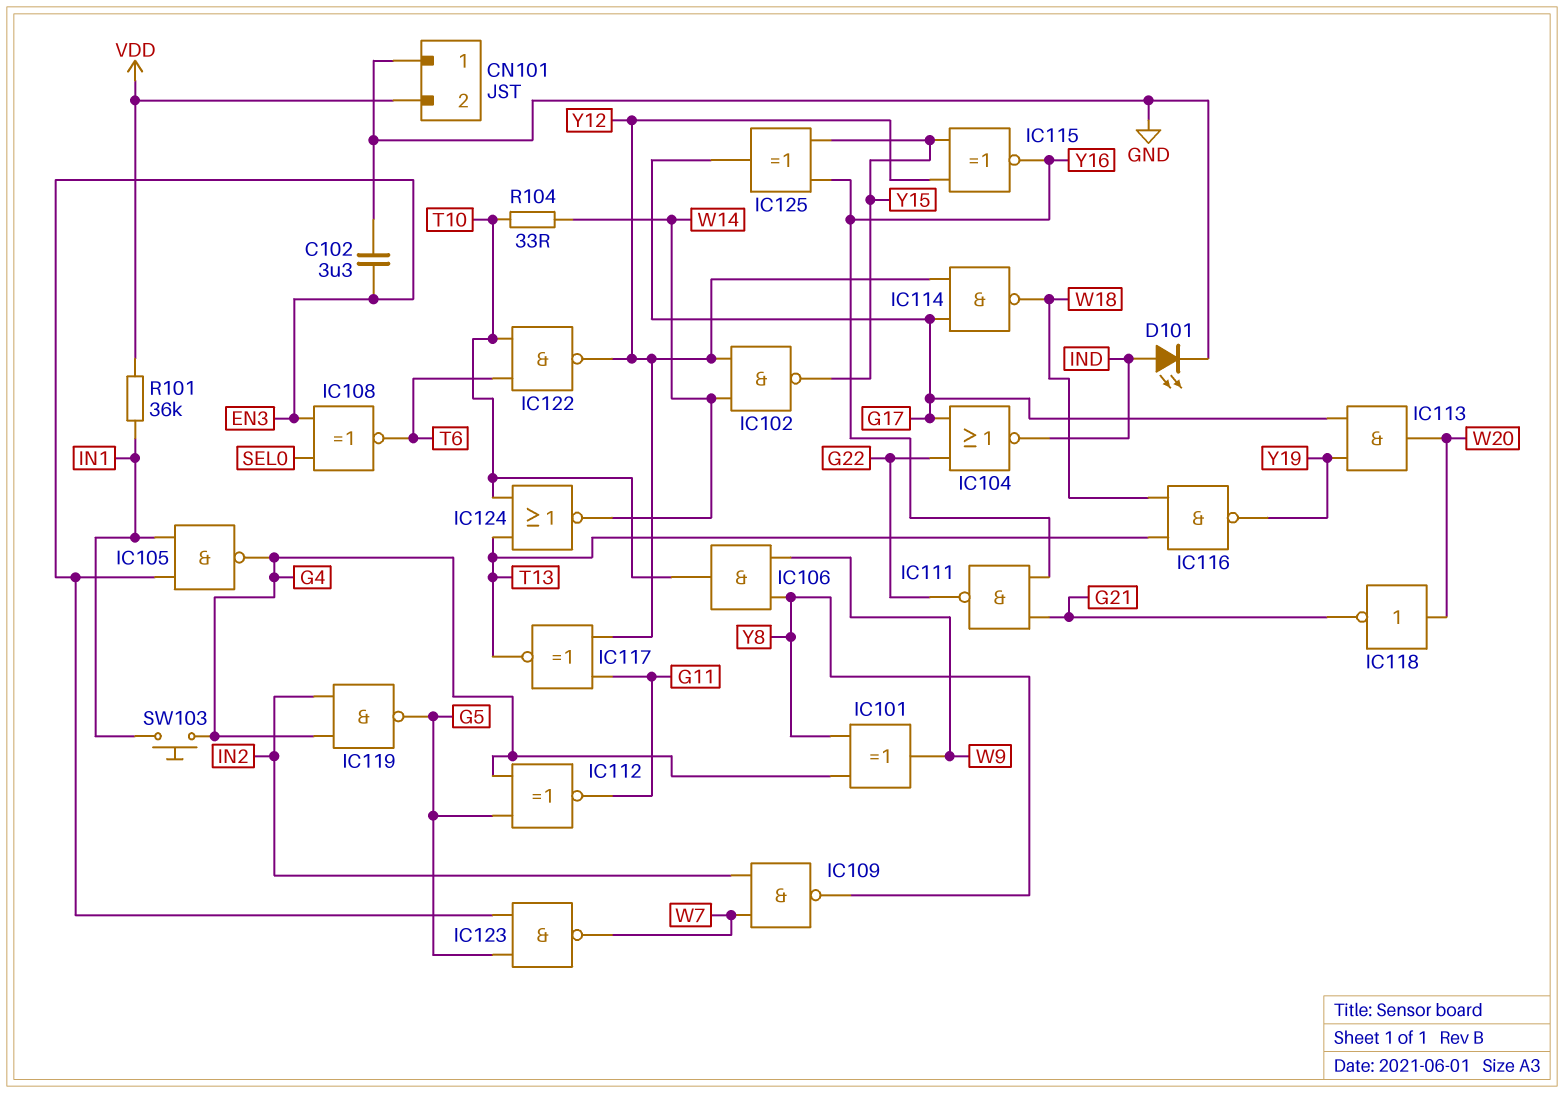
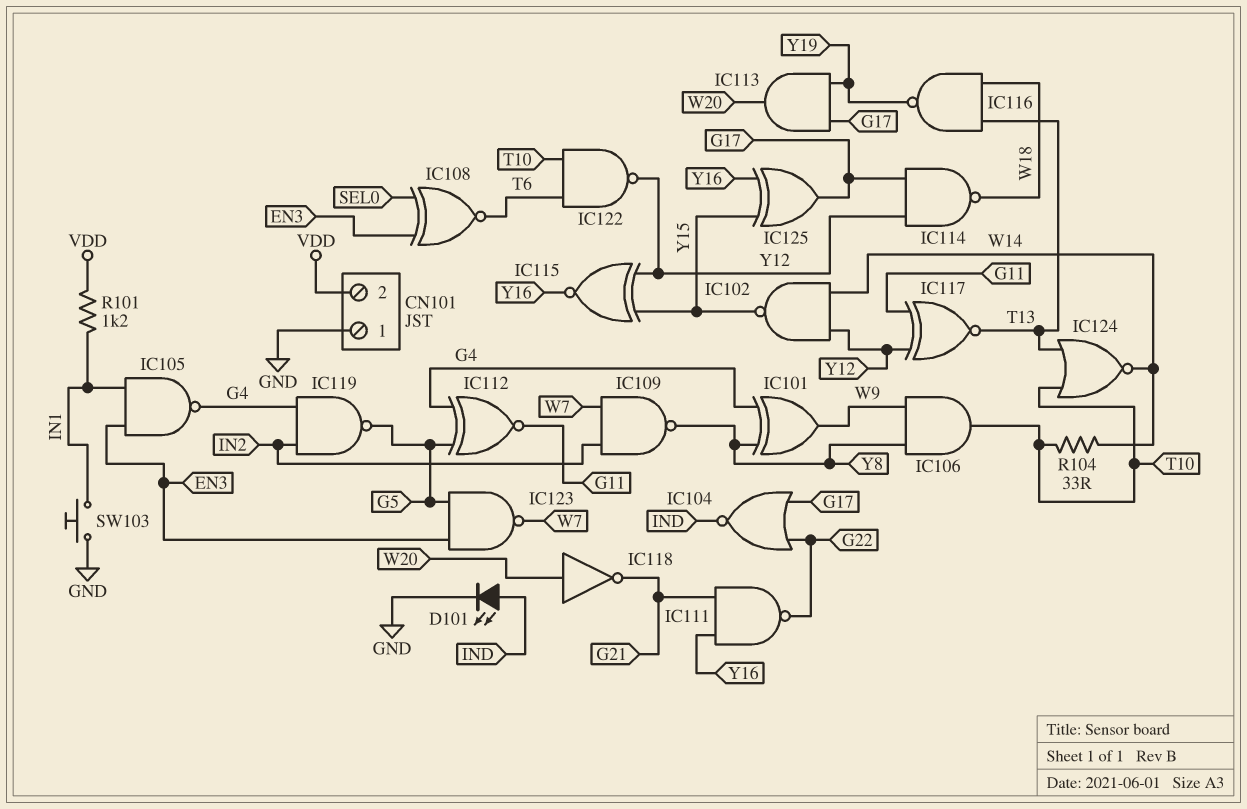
C102: 3.3uF (EN3, GND) -> none
R101: 36k (IN1, VDD) -> 1.2k (IN1, VDD)
SW103: button (G4, IN1) -> button (GND, IN1)

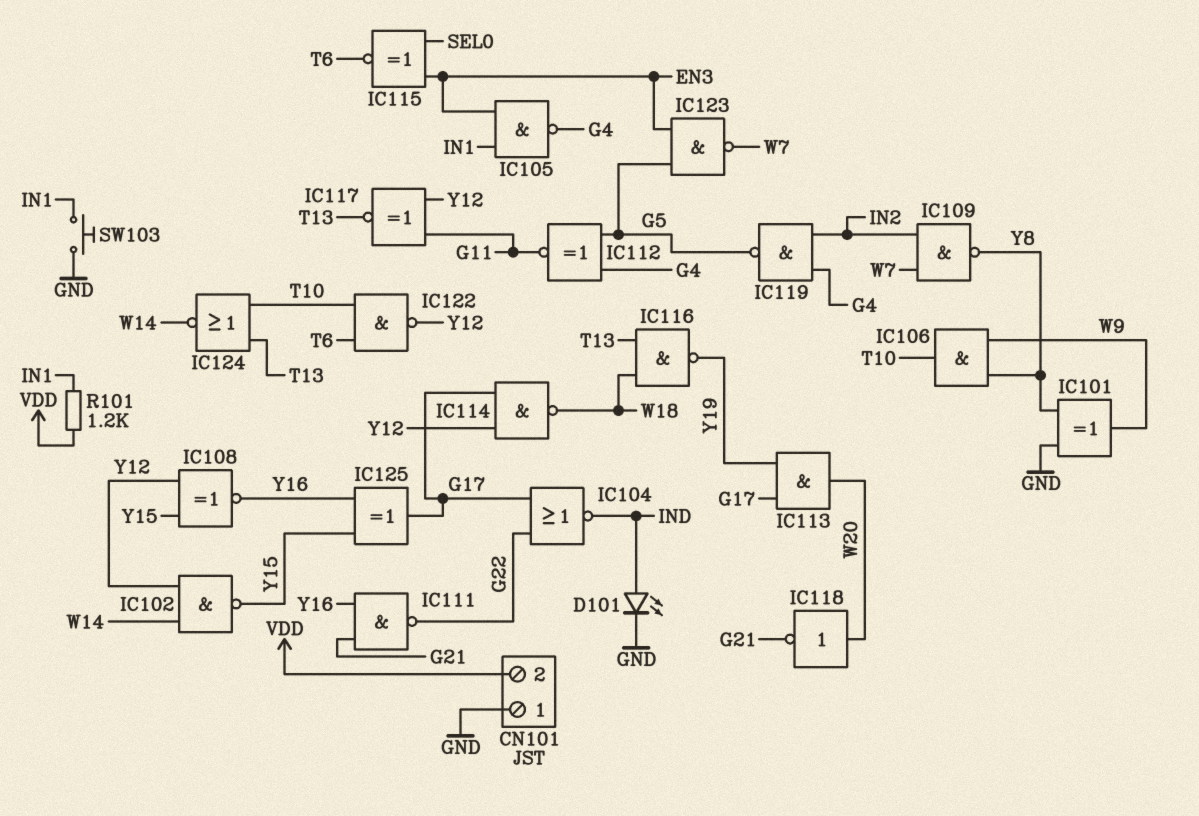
IC101: XOR (in G4, in Y8, out W9) -> XOR (in GND, in Y8, out W9)
IC108: XNOR (in EN3, in SEL0, out T6) -> XNOR (in Y12, in Y15, out Y16)
IC115: XNOR (in Y12, in Y15, out Y16) -> XNOR (in EN3, in SEL0, out T6)
R104: 33 (T10, W14) -> none

